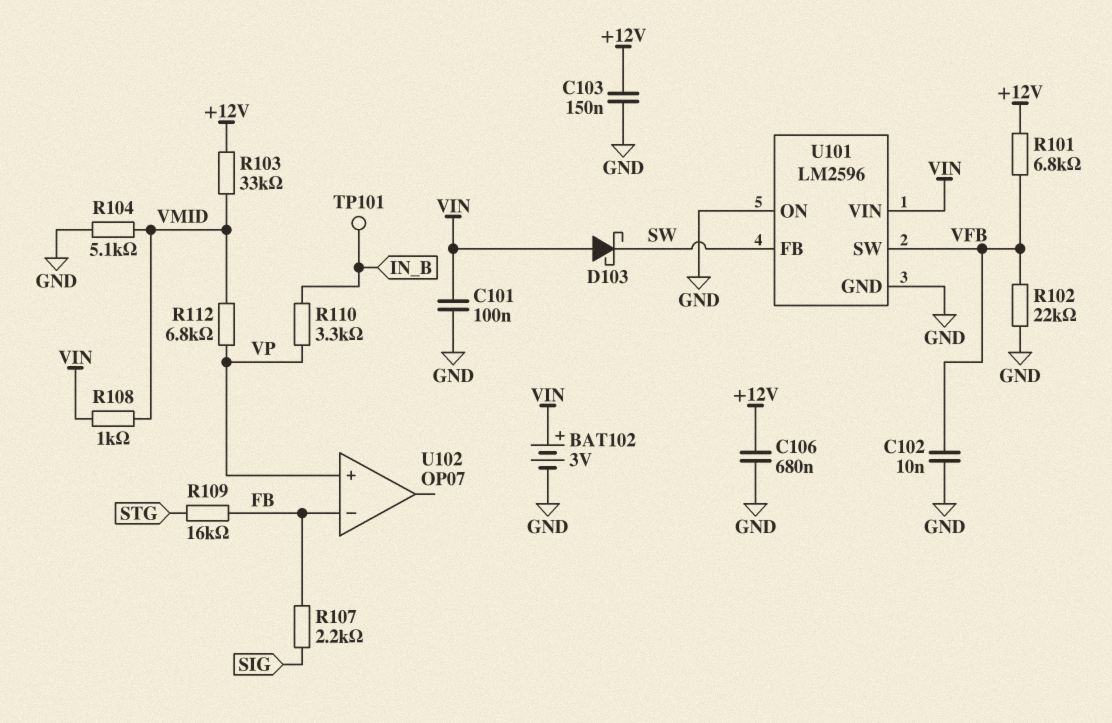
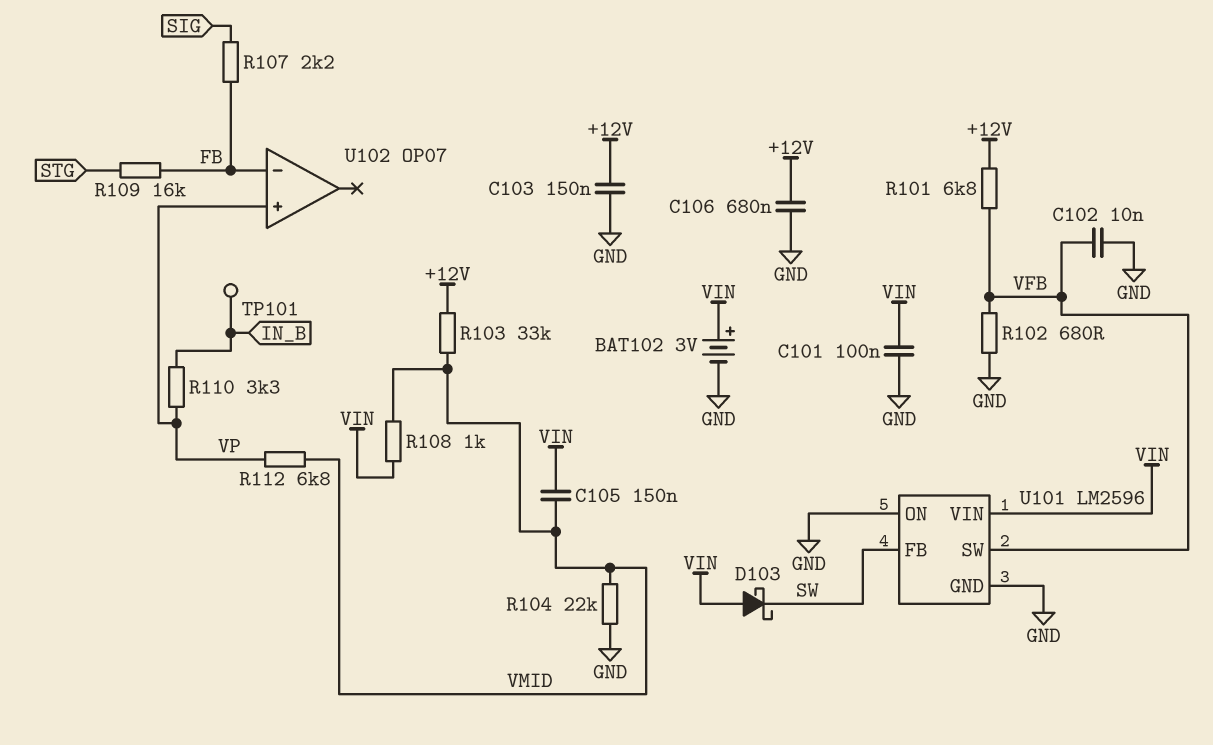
C105: none -> 150nF (VIN, VMID)
R102: 22k (GND, VFB) -> 680 (GND, VFB)
R104: 5.1k (GND, VMID) -> 22k (GND, VMID)

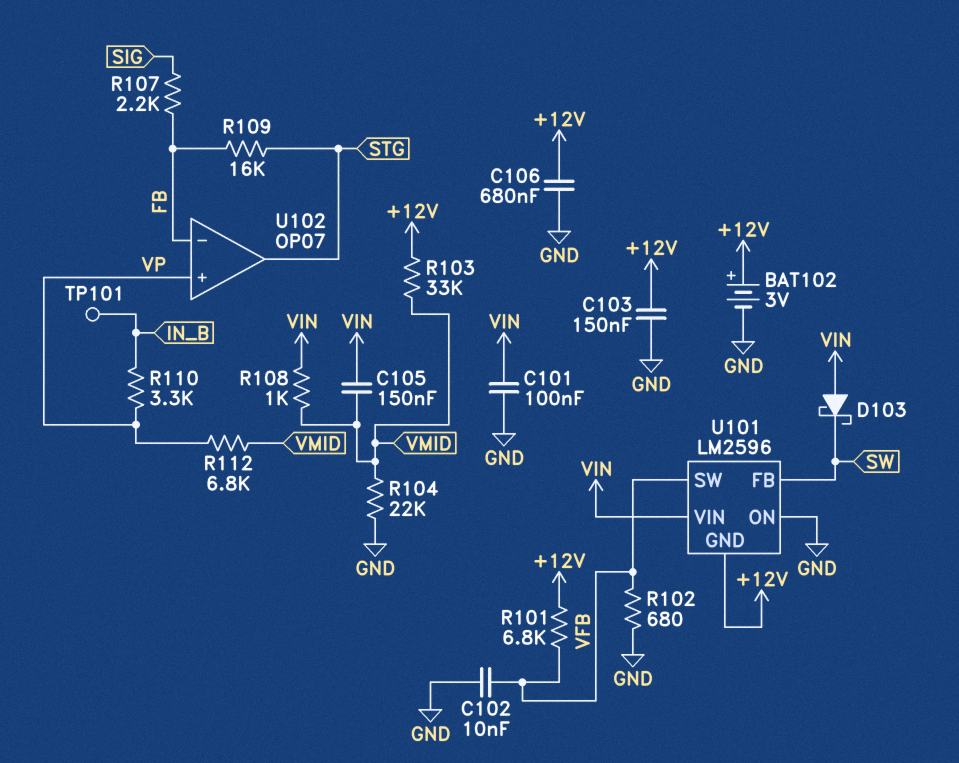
BAT102: 3V (plus VIN, minus GND) -> 3V (plus +12V, minus GND)
U101 pin GND: GND -> +12V
U102 pin out: none -> STG

